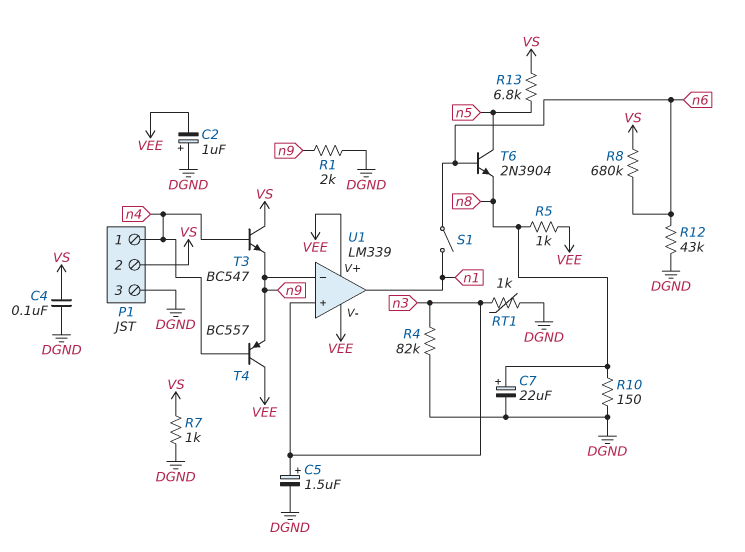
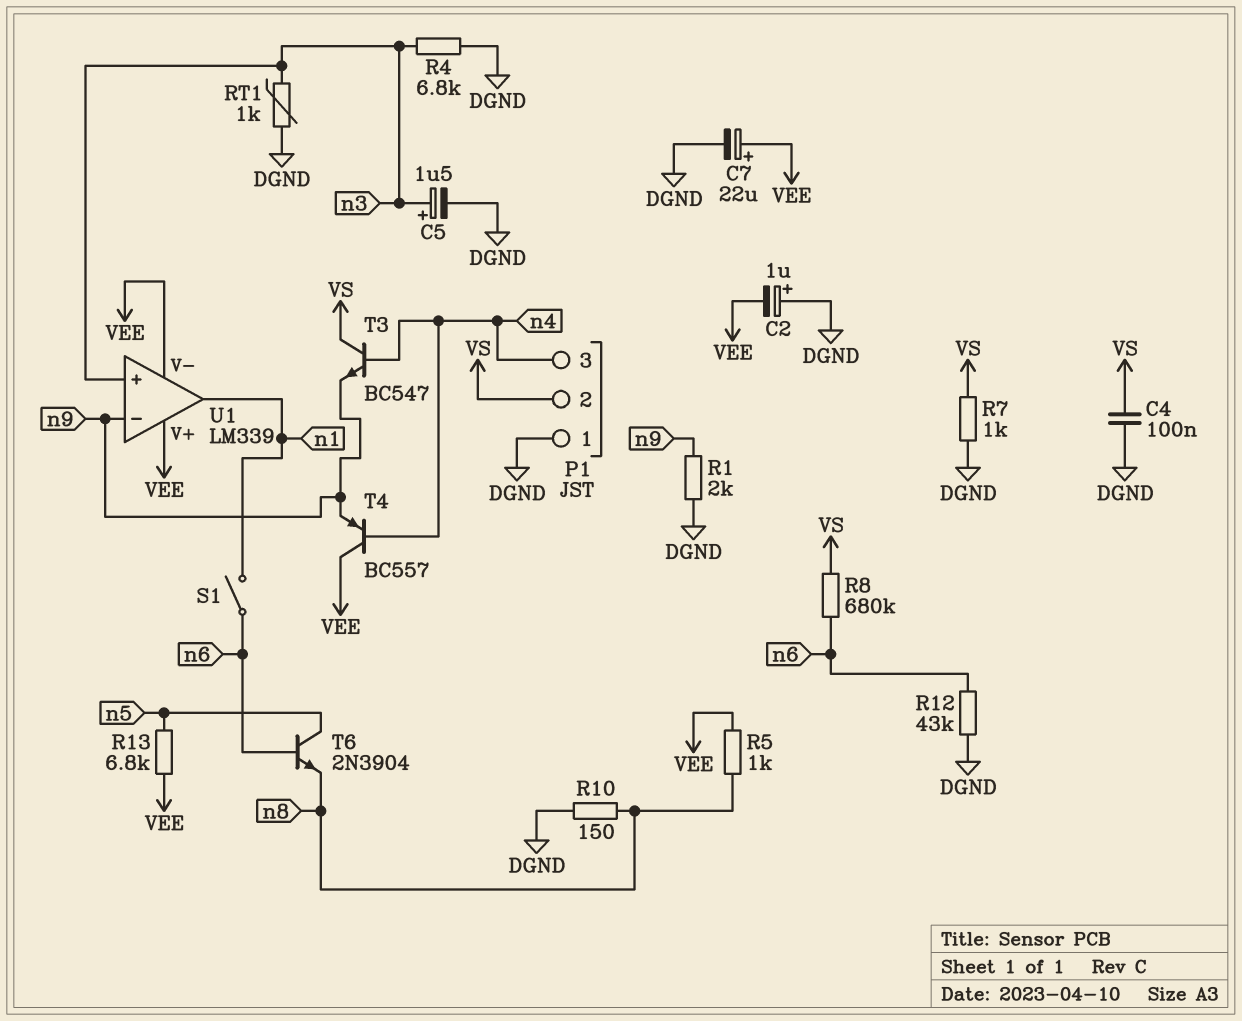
C7: 22uF (plus n8, minus DGND) -> 22uF (plus VEE, minus DGND)
P1 pin 1: n4 -> DGND
P1 pin 3: DGND -> n4
R4: 82k (DGND, n3) -> 6.8k (DGND, n3)
R13: 6.8k (VS, n5) -> 6.8k (VEE, n5)

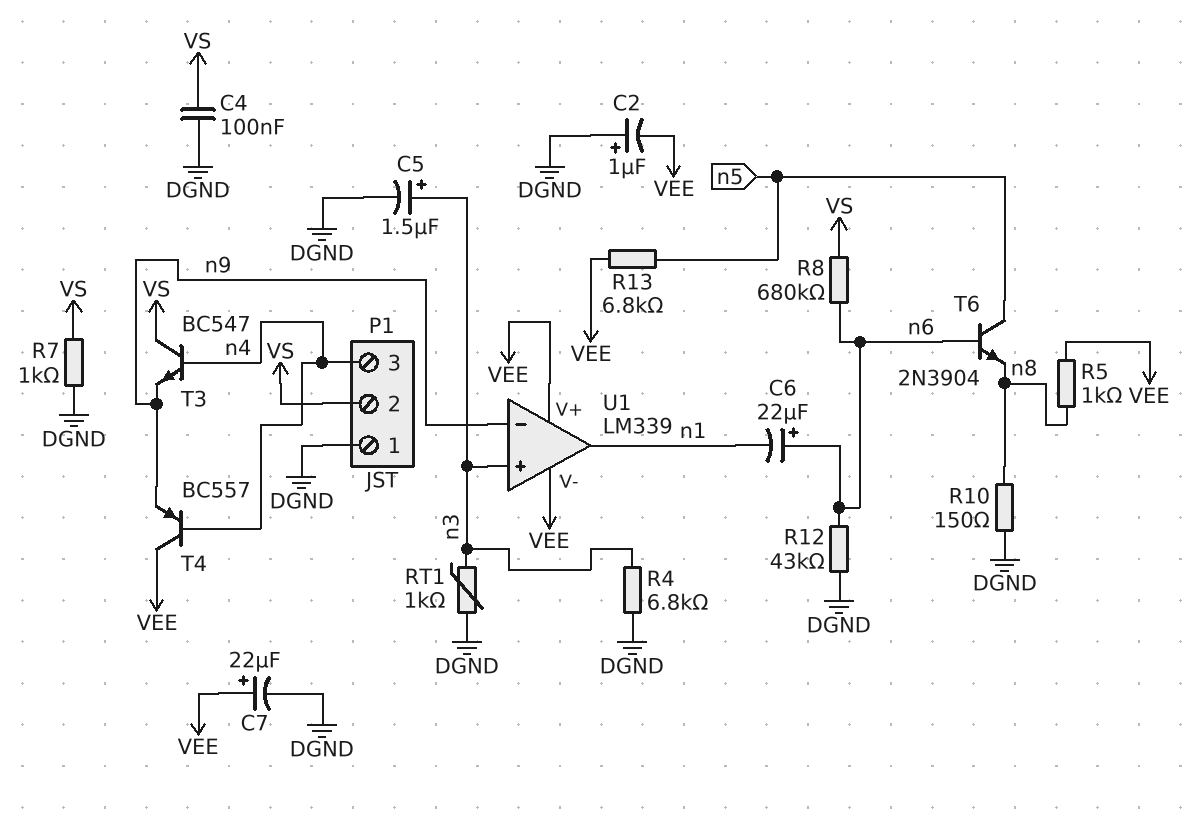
C6: none -> 22uF (plus n6, minus n1)
R1: 2k (DGND, n9) -> none
S1: switch (n1, n6) -> none

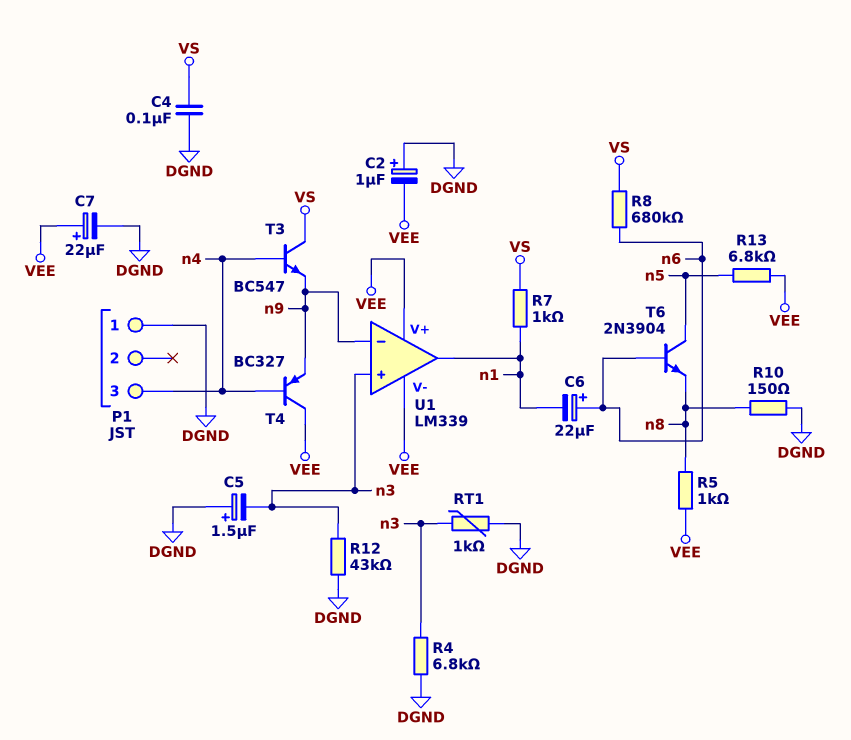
C5: 1.5uF (plus n3, minus DGND) -> 1.5uF (plus DGND, minus n3)
P1 pin 2: VS -> none
R7: 1k (DGND, VS) -> 1k (VS, n1)
R12: 43k (DGND, n6) -> 43k (DGND, n3)
T4: PNP BC557 (B n4, C VEE, E n9) -> PNP BC327 (B n4, C VEE, E n9)

